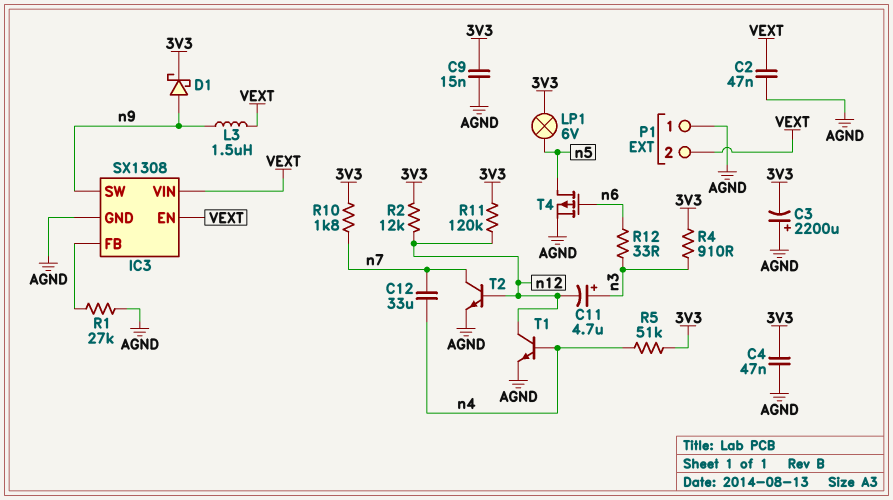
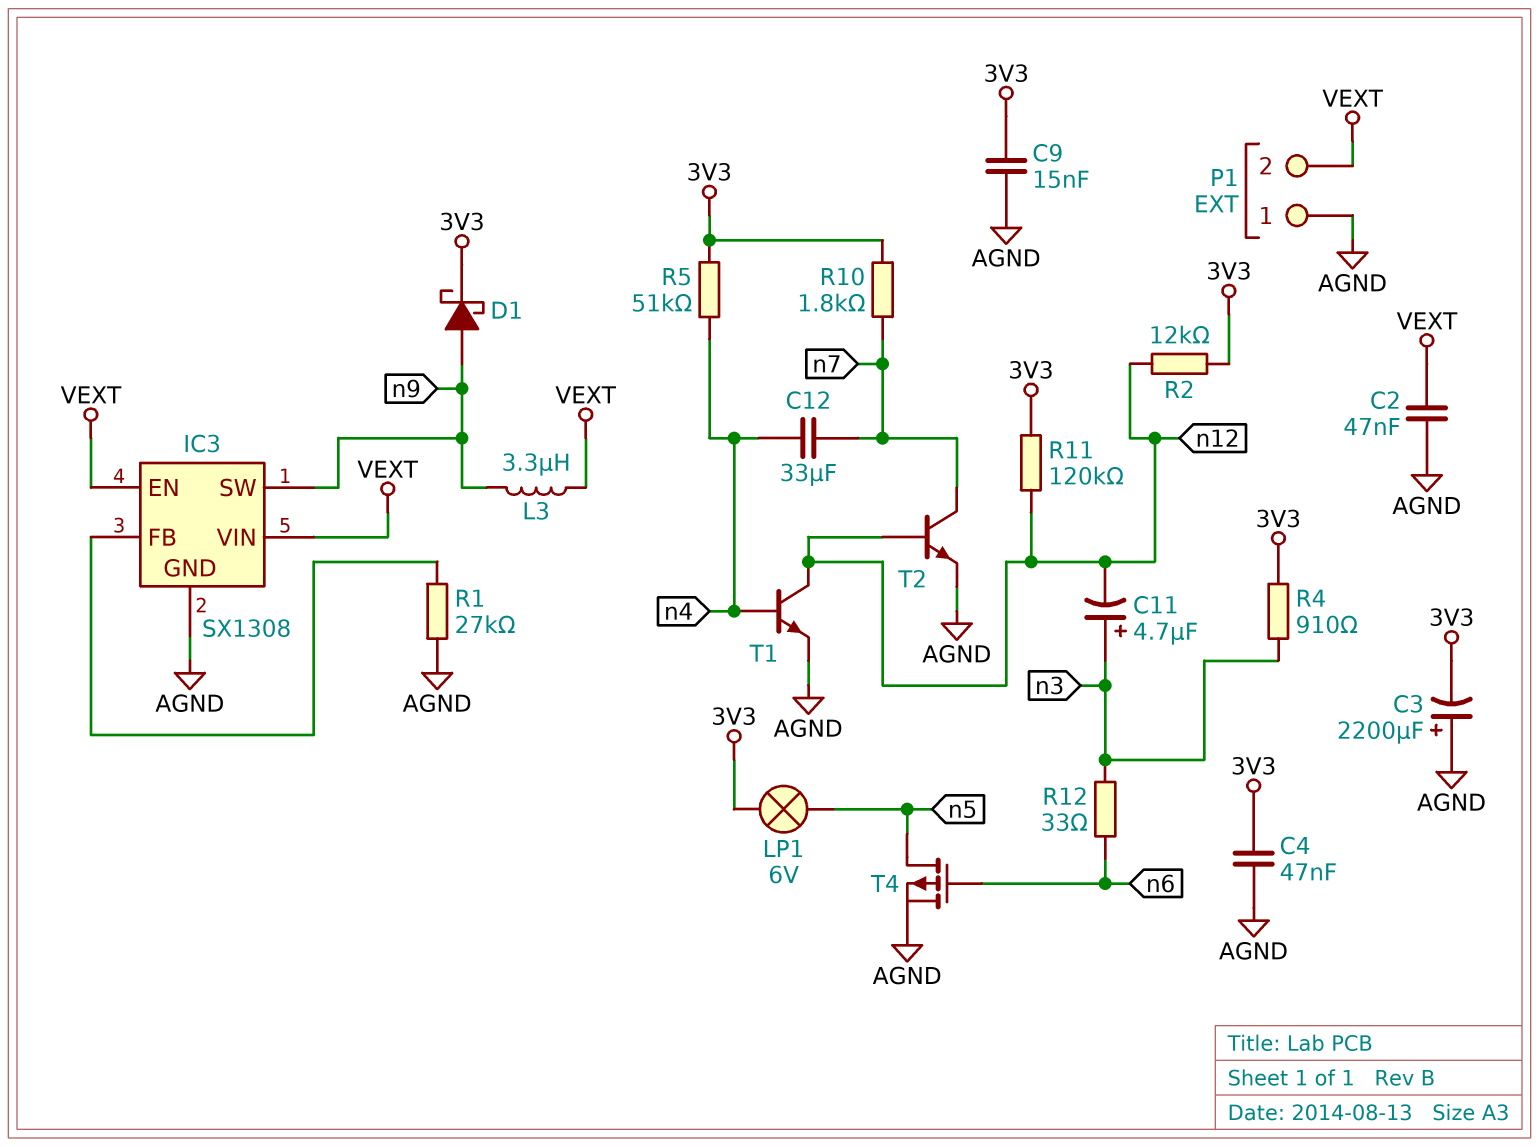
L3: 1.5uH (VEXT, n9) -> 3.3uH (VEXT, n9)

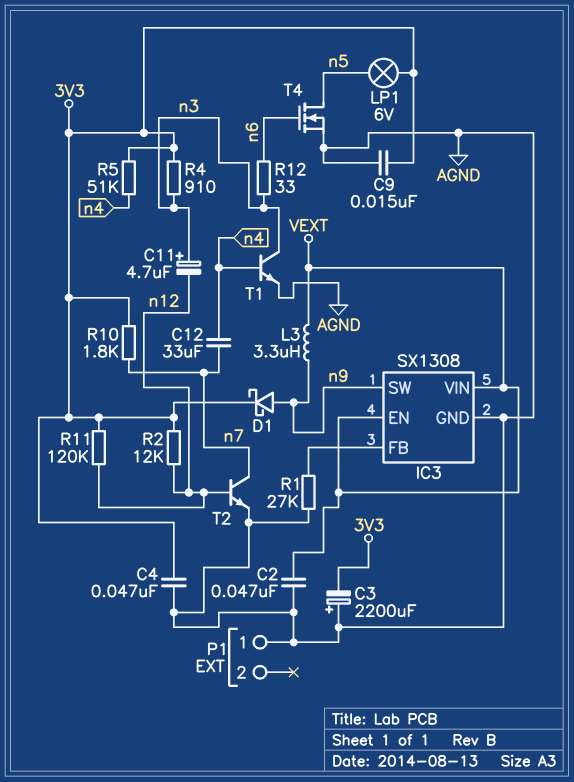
P1 pin 2: VEXT -> none
T1: NPN (B n4, C n12, E AGND) -> NPN (B n4, C n3, E AGND)
T4: PMOS (G n6, D n5, S AGND) -> NMOS (G n6, D n5, S AGND)

